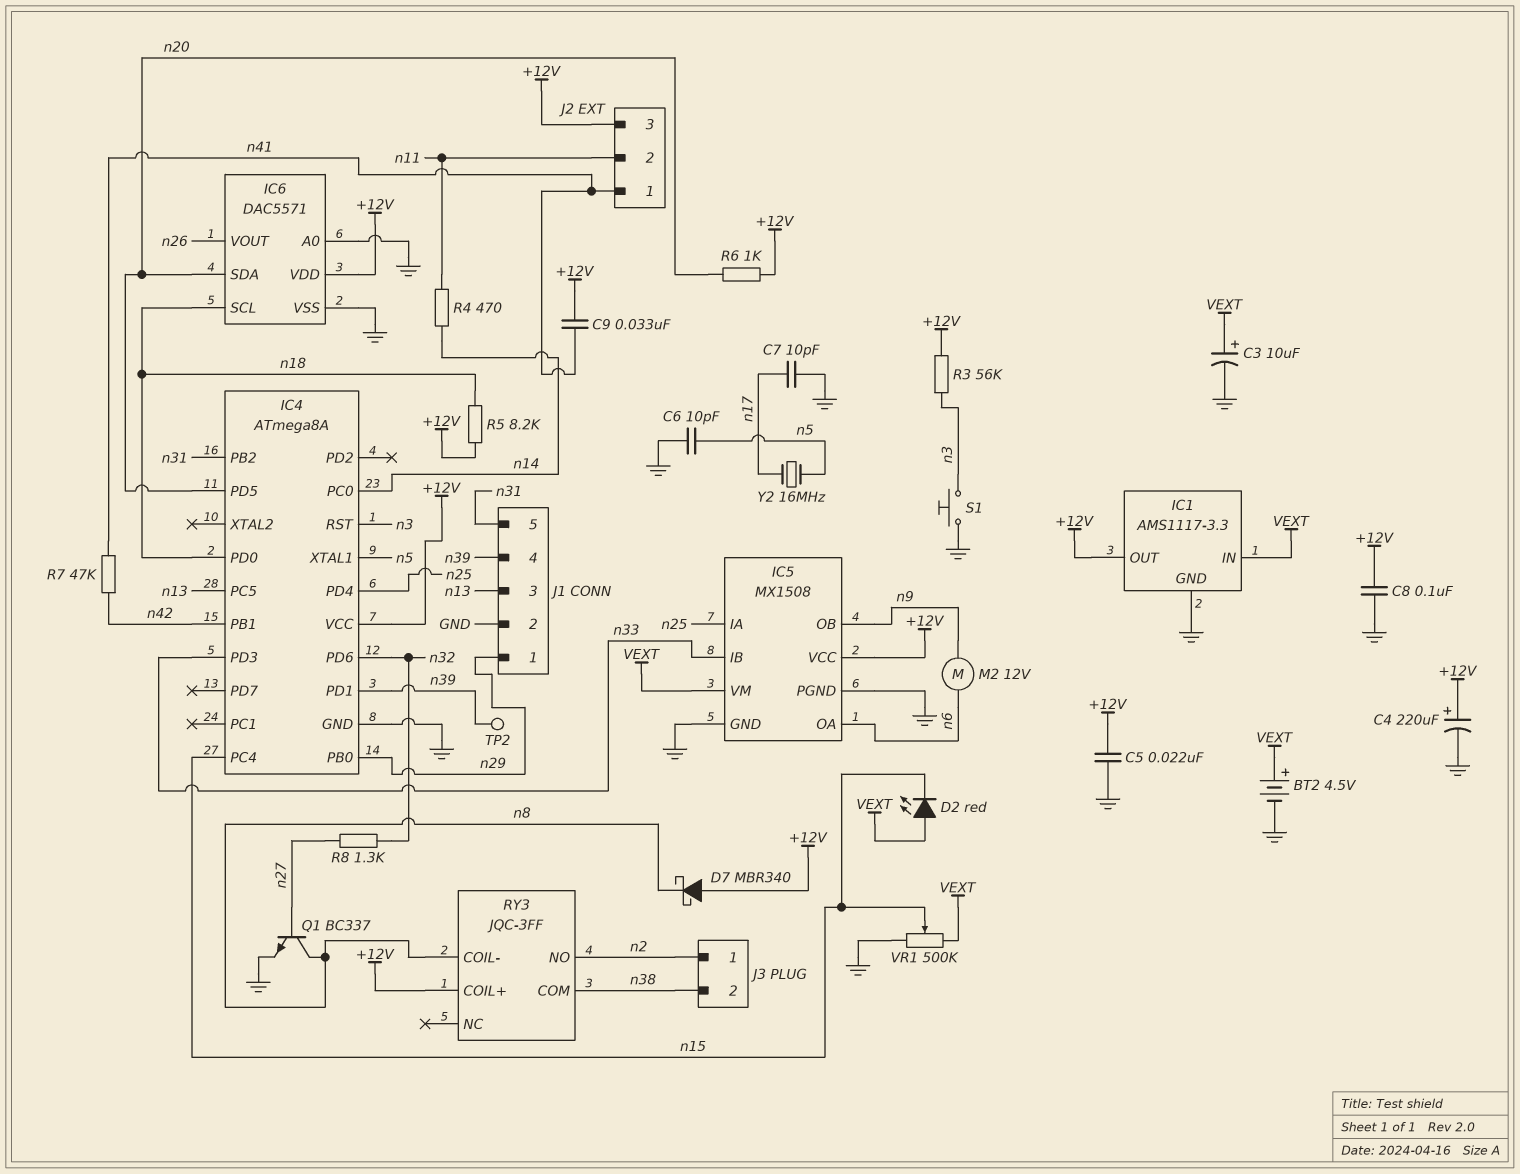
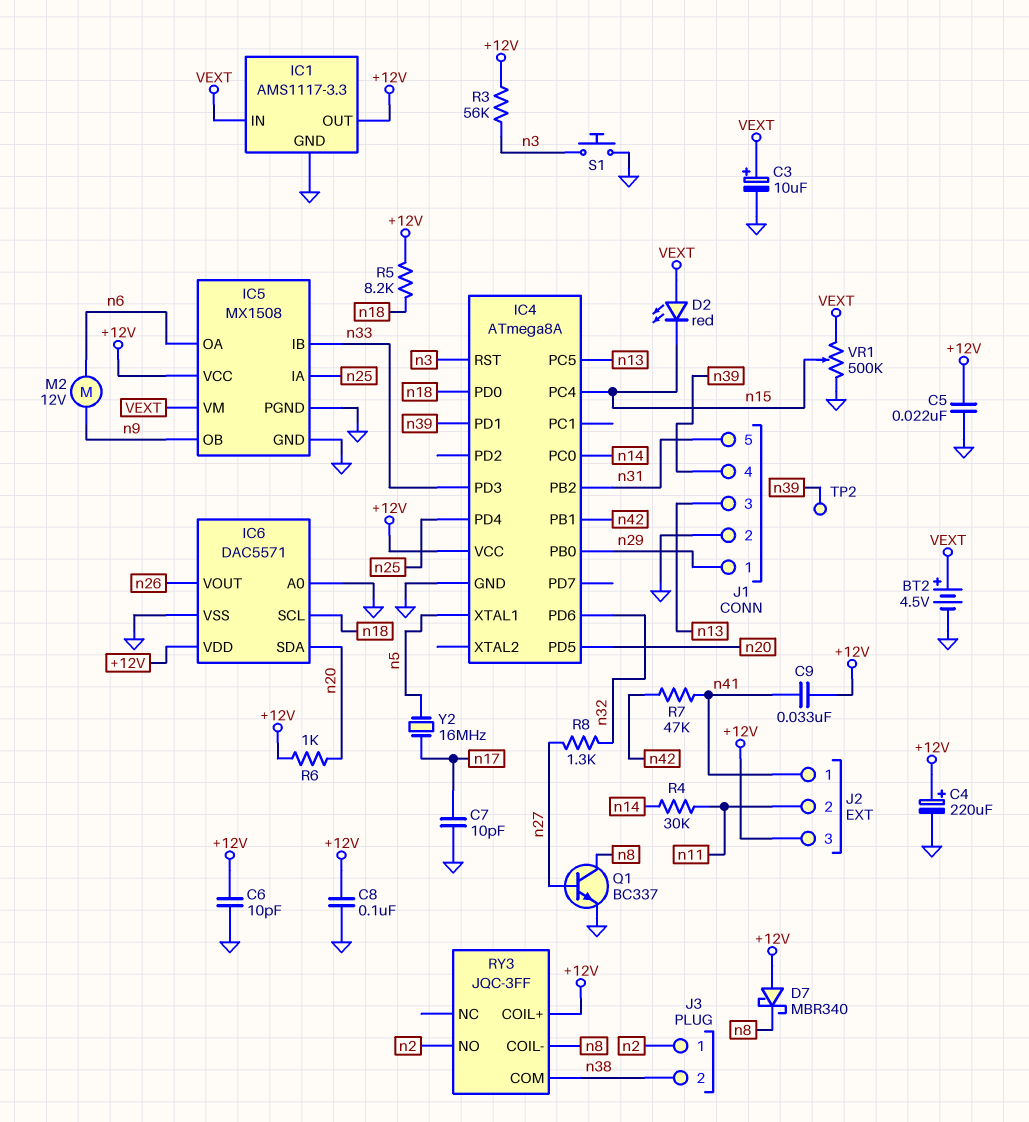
C6: 10pF (GND, n5) -> 10pF (+12V, GND)
R4: 470 (n11, n14) -> 30k (n11, n14)

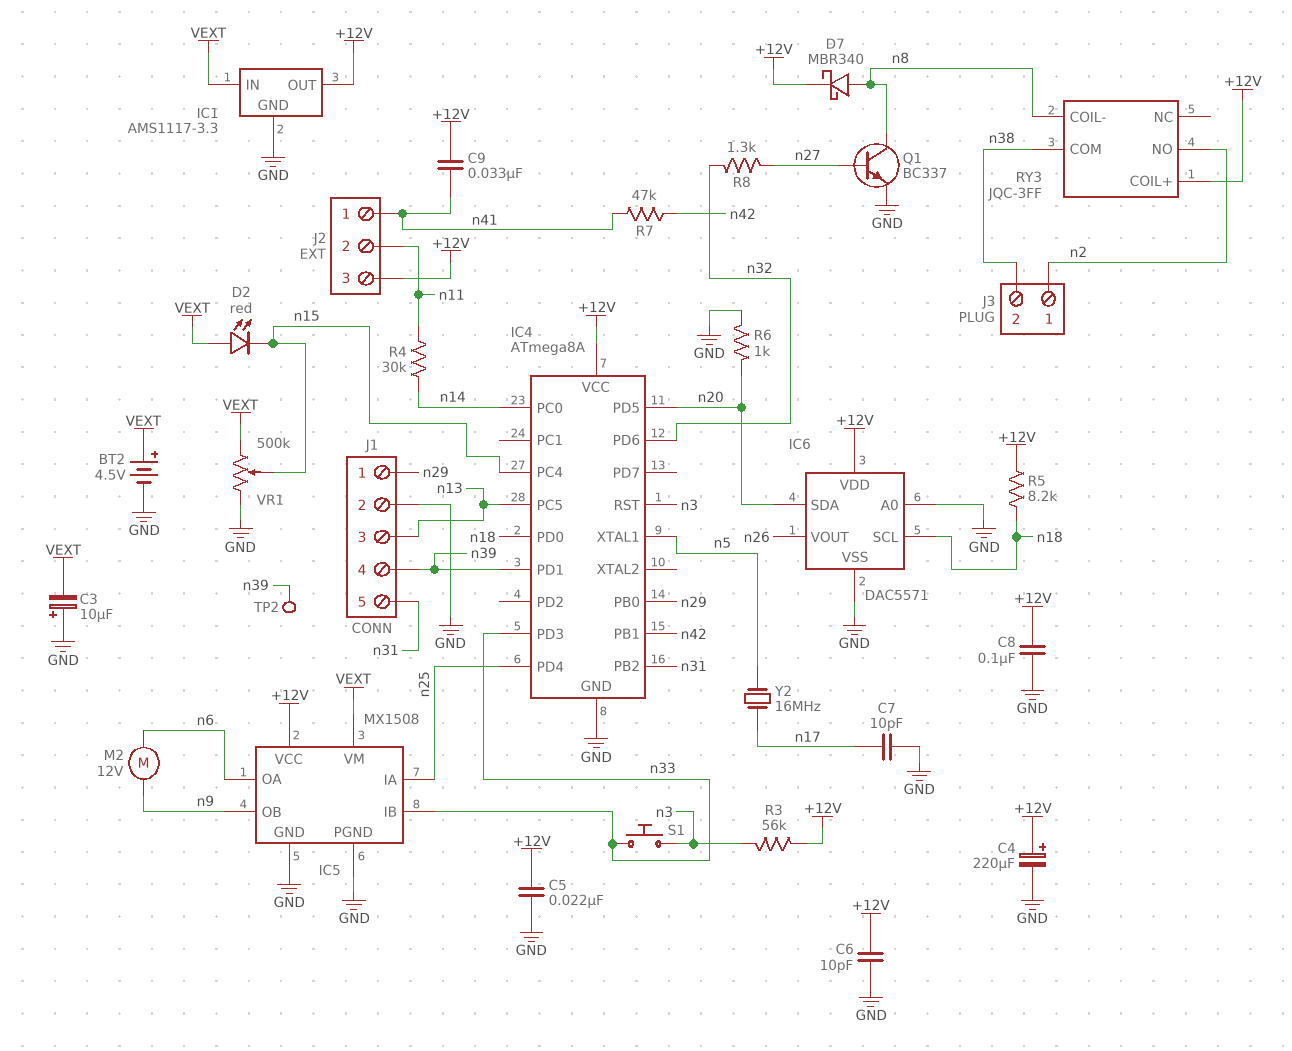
C3: 10uF (plus VEXT, minus GND) -> 10uF (plus GND, minus VEXT)
D7: schottky MBR340 (A +12V, K n8) -> schottky MBR340 (A n8, K +12V)
R6: 1k (+12V, n20) -> 1k (GND, n20)
S1: button (GND, n3) -> button (n3, n33)

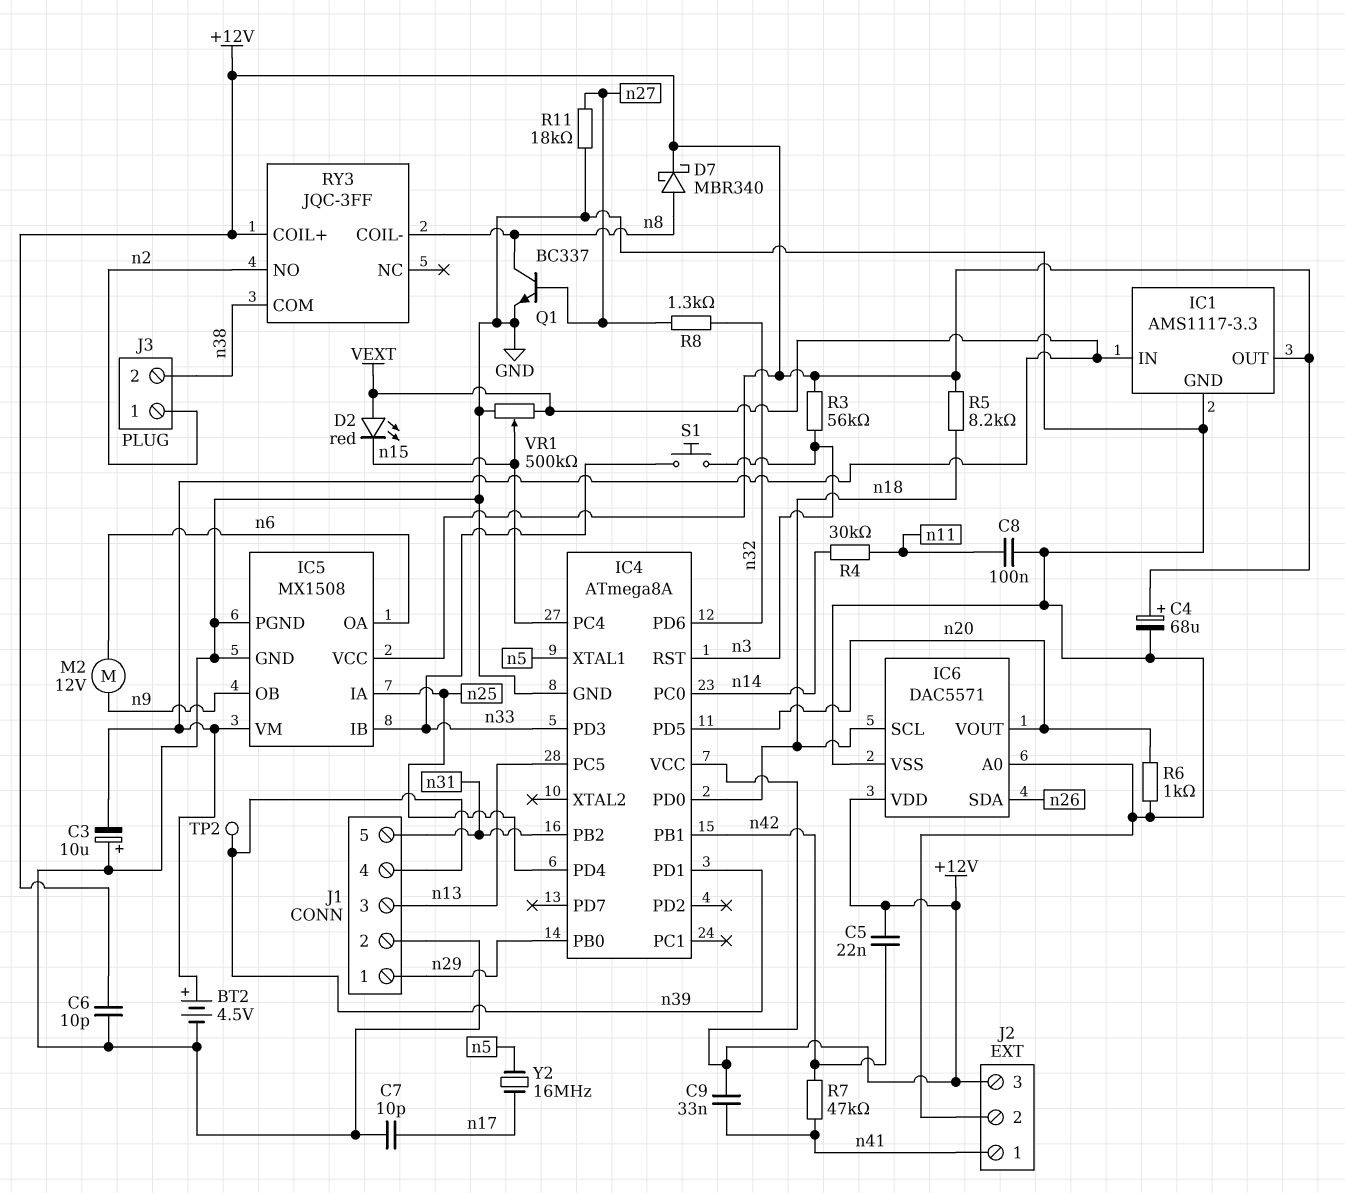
C4: 220uF (plus +12V, minus GND) -> 68uF (plus +12V, minus GND)
C5: 22nF (+12V, GND) -> 22nF (+12V, n42)
C8: 100nF (+12V, GND) -> 100nF (GND, n11)
IC6 pin SDA: n20 -> n26
IC6 pin VOUT: n26 -> n20
J2 pin 2: n11 -> GND
R11: none -> 18k (GND, n27)

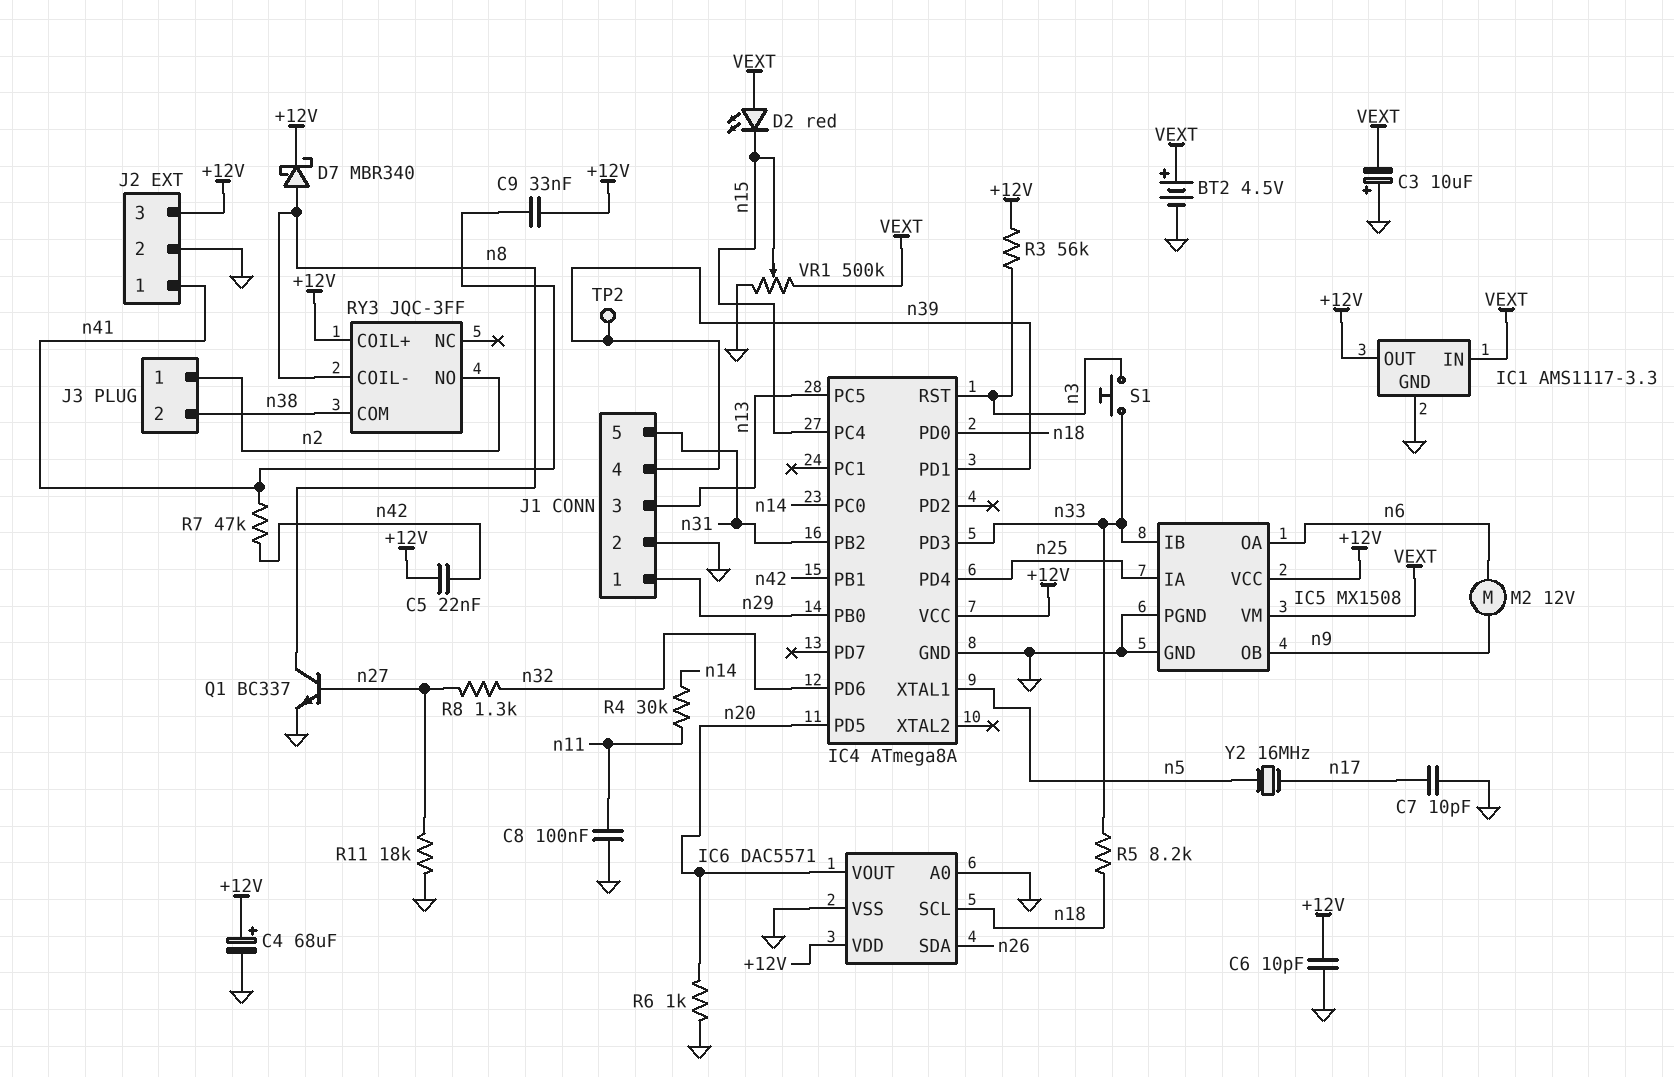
R5: 8.2k (+12V, n18) -> 8.2k (n18, n33)

